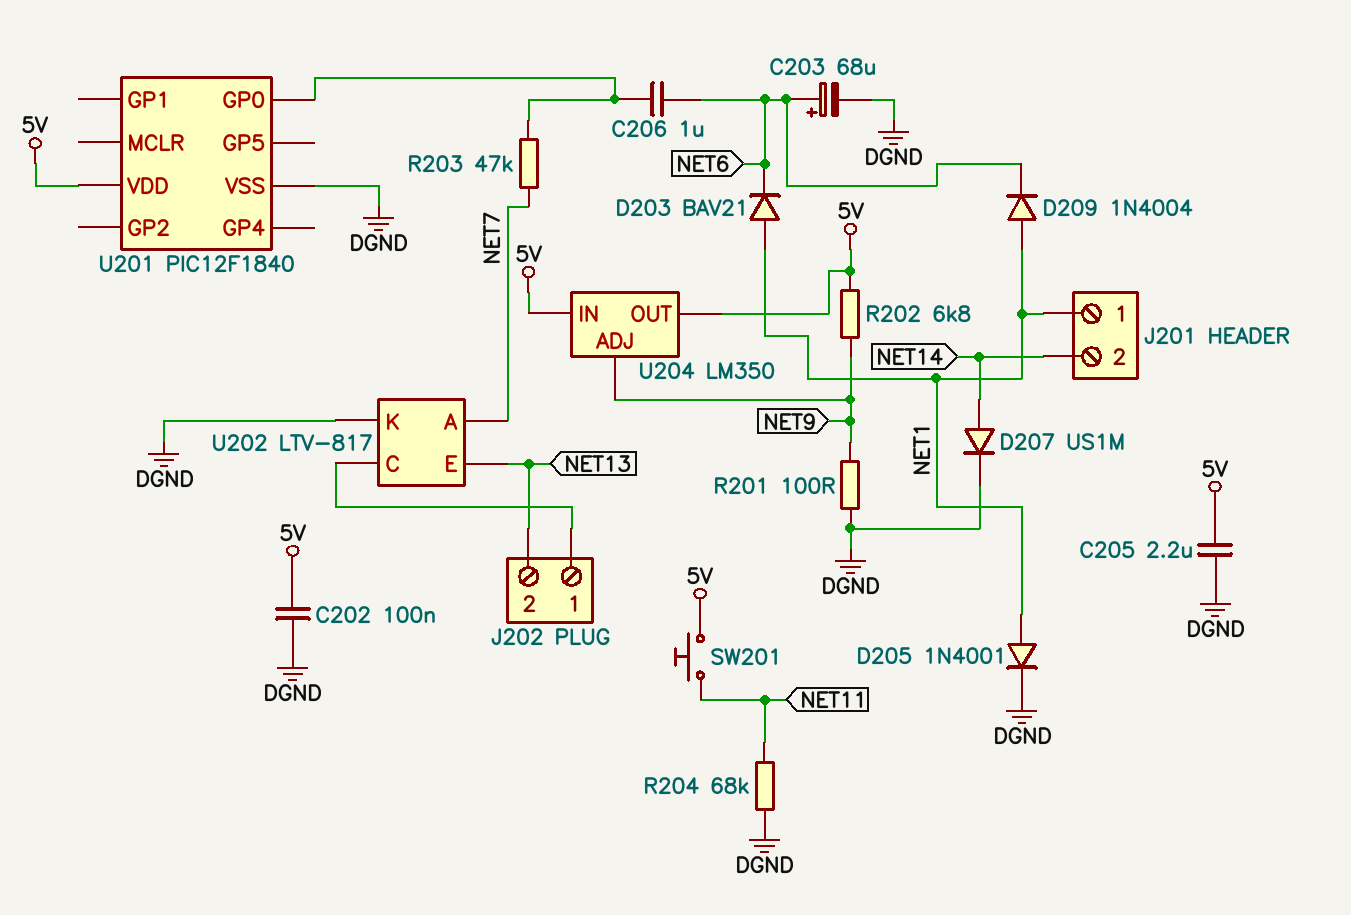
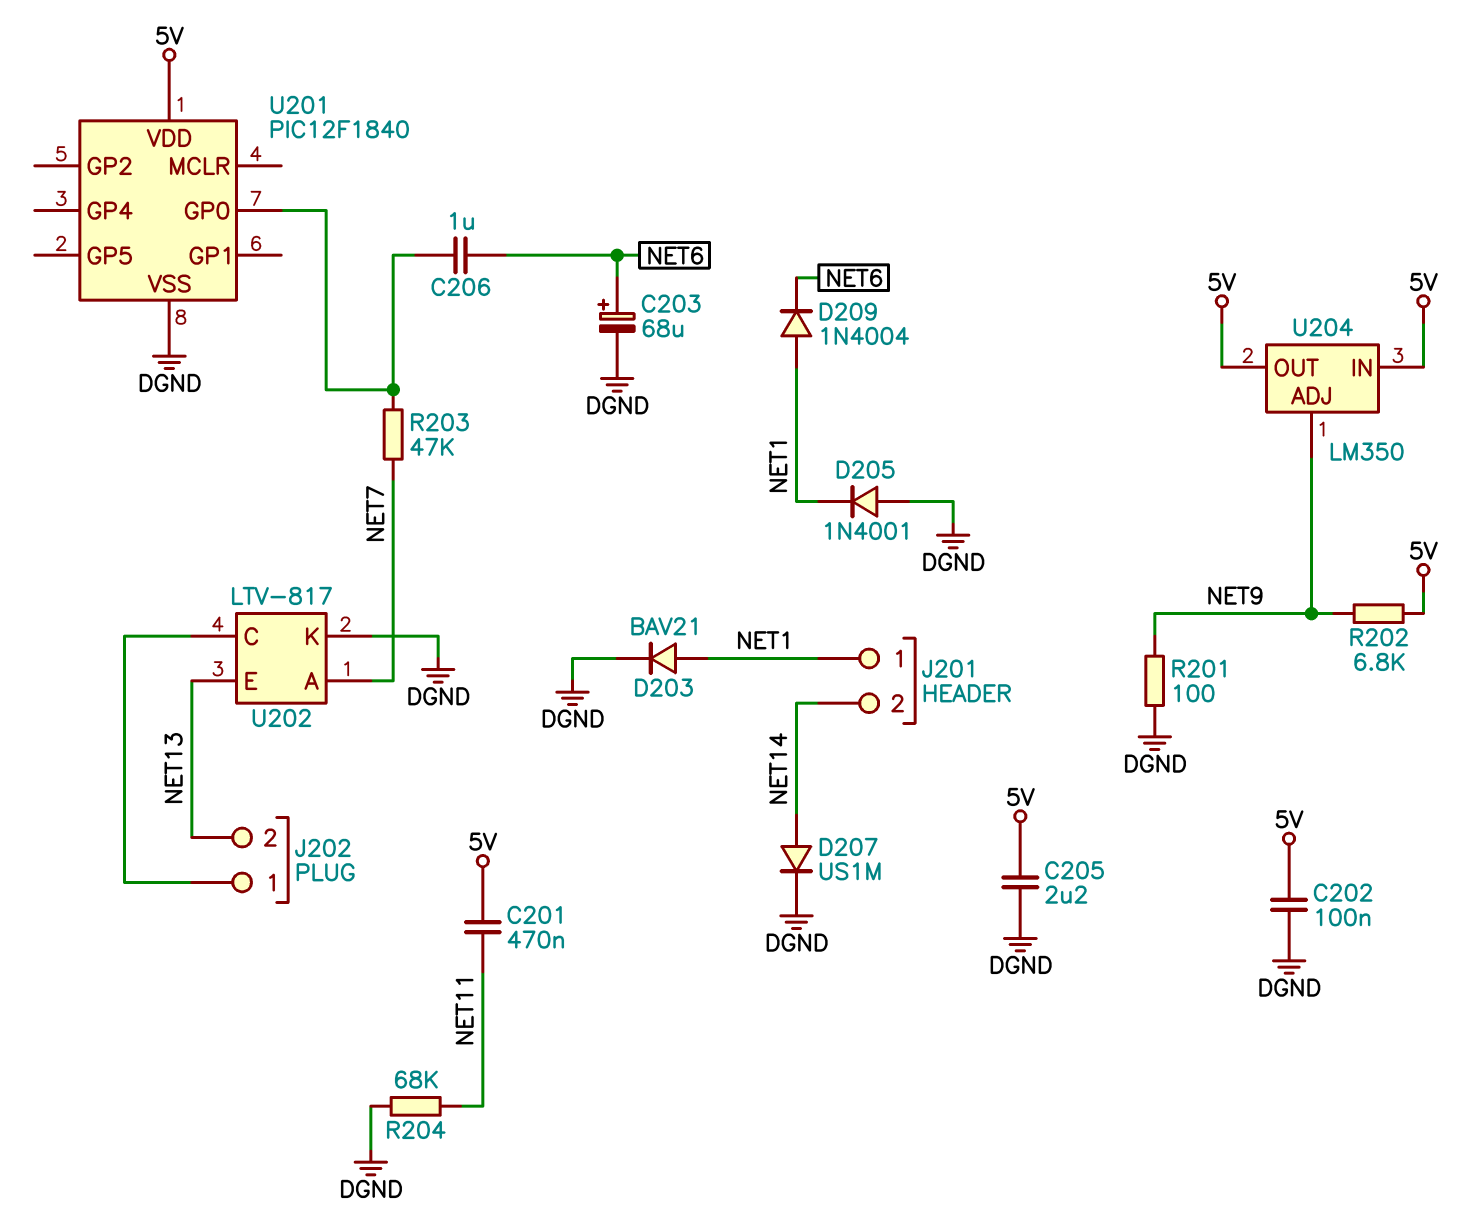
C201: none -> 470nF (5V, NET11)
D203: diode BAV21 (A NET1, K NET6) -> diode BAV21 (A NET1, K DGND)
D205: diode 1N4001 (A NET1, K DGND) -> diode 1N4001 (A DGND, K NET1)
SW201: button (5V, NET11) -> none

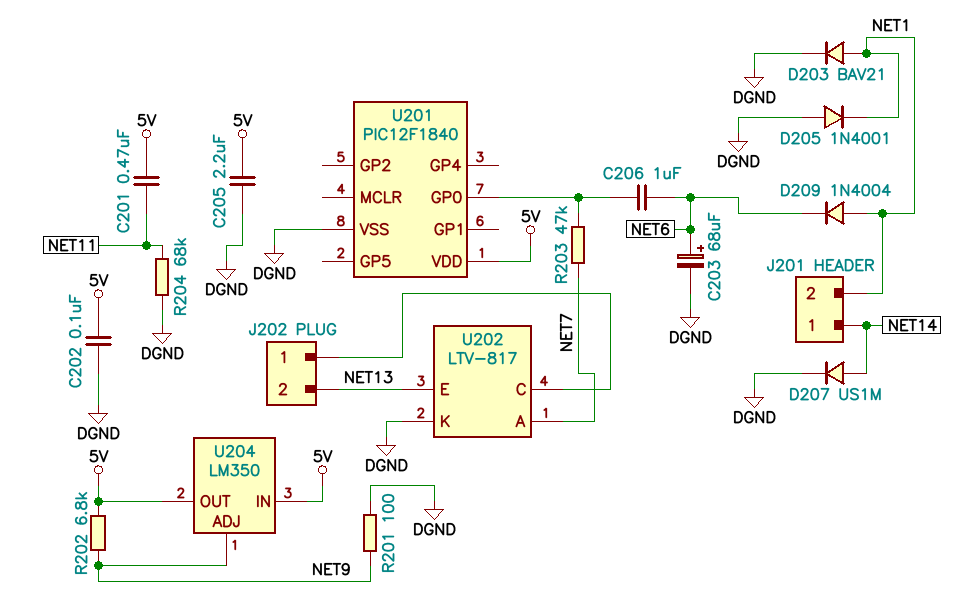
J201 pin 1: NET1 -> NET14
J201 pin 2: NET14 -> NET1

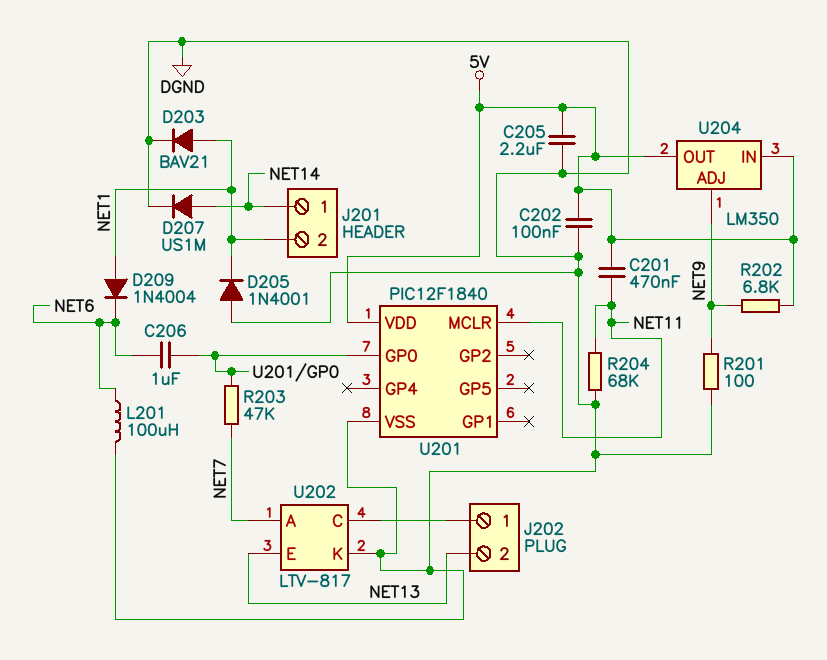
C203: 68uF (plus NET6, minus DGND) -> none
L201: none -> 100uH (DGND, NET6)
U201 pin MCLR: none -> NET11

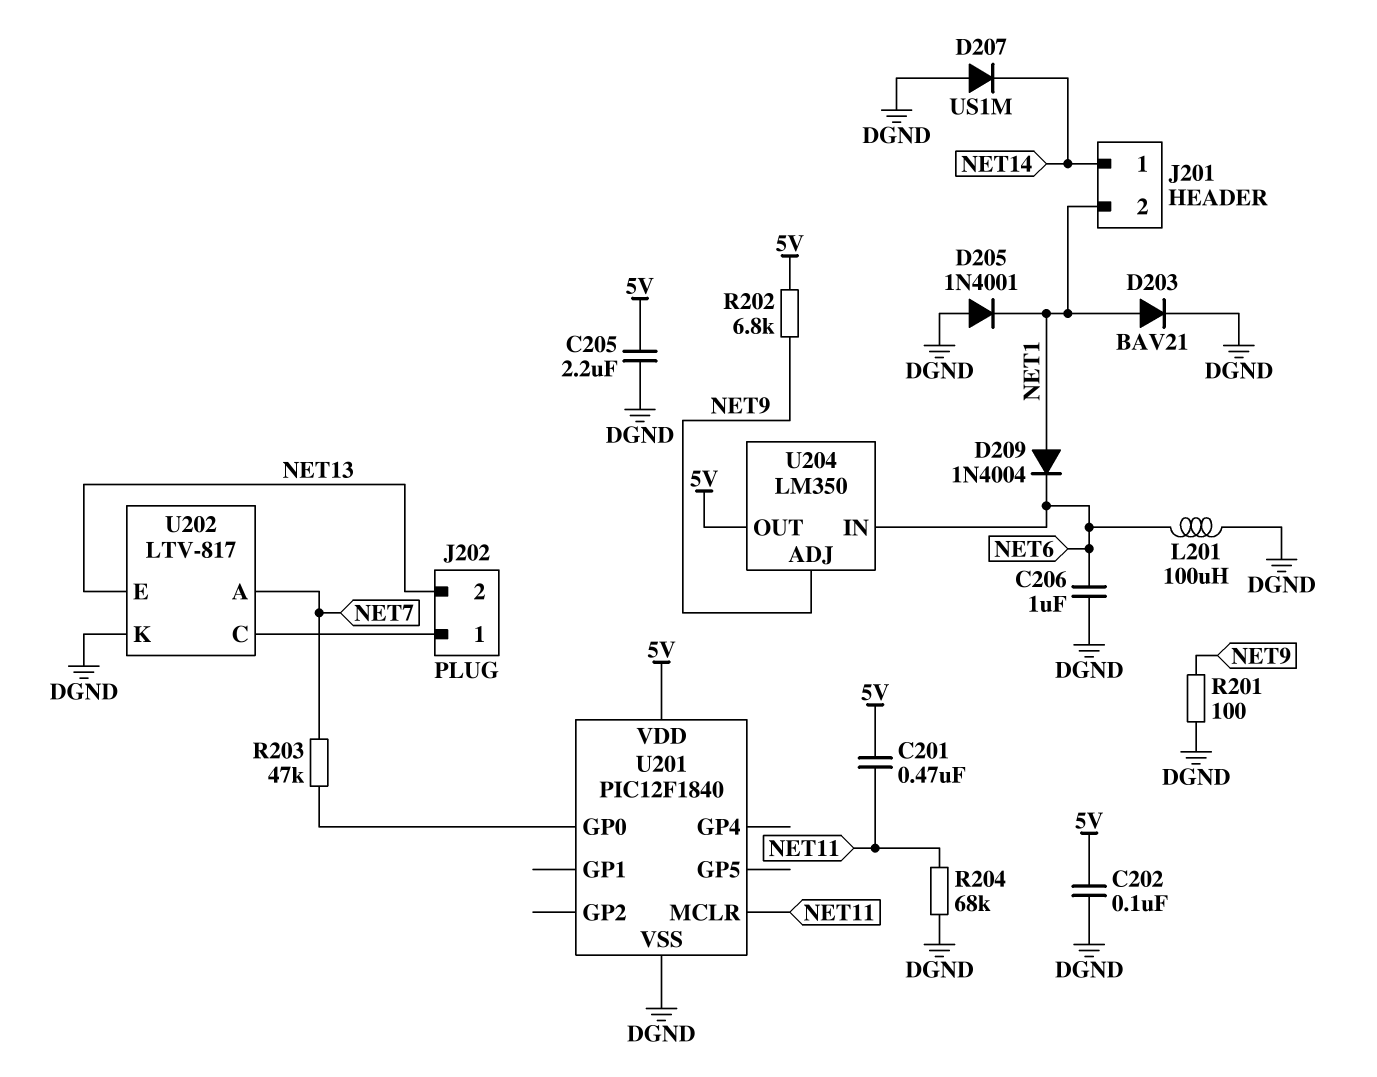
C206: 1uF (NET6, U201/GP0) -> 1uF (DGND, NET6)
D207: diode US1M (A NET14, K DGND) -> diode US1M (A DGND, K NET14)
U204 pin IN: 5V -> NET6

